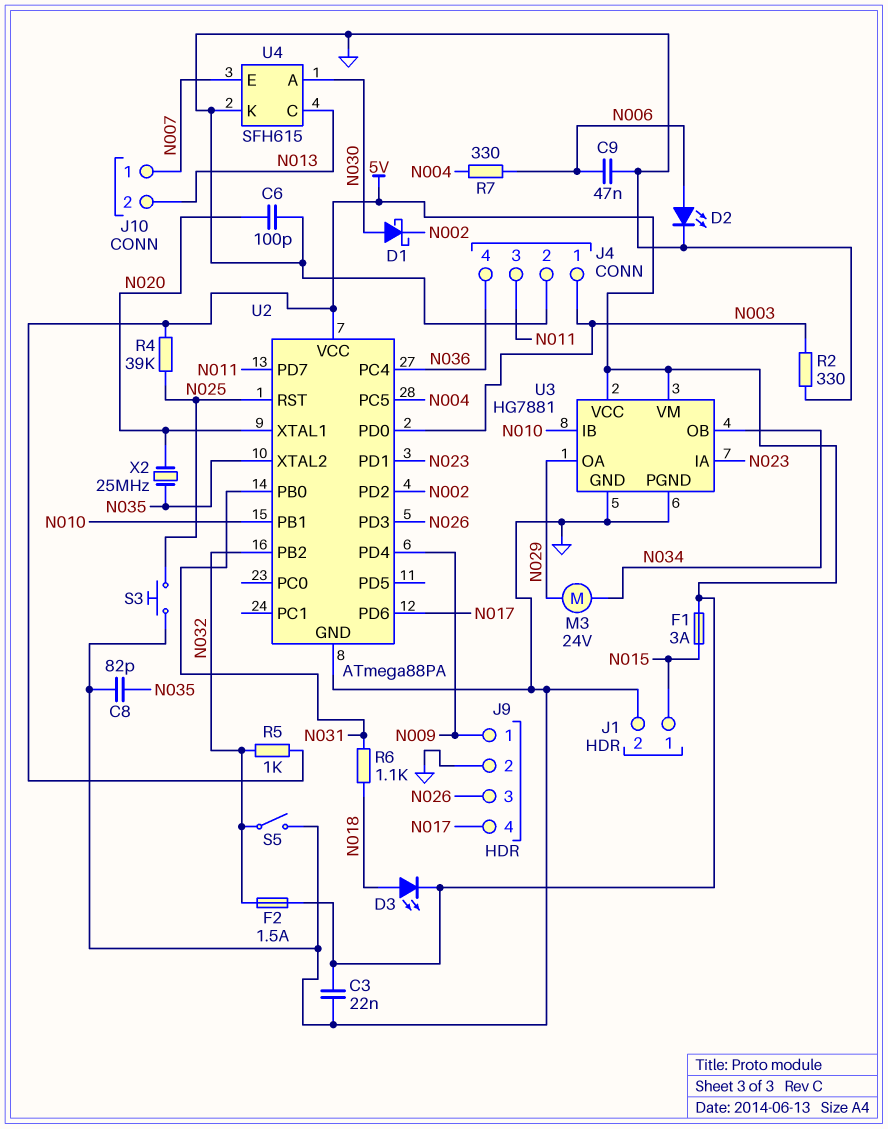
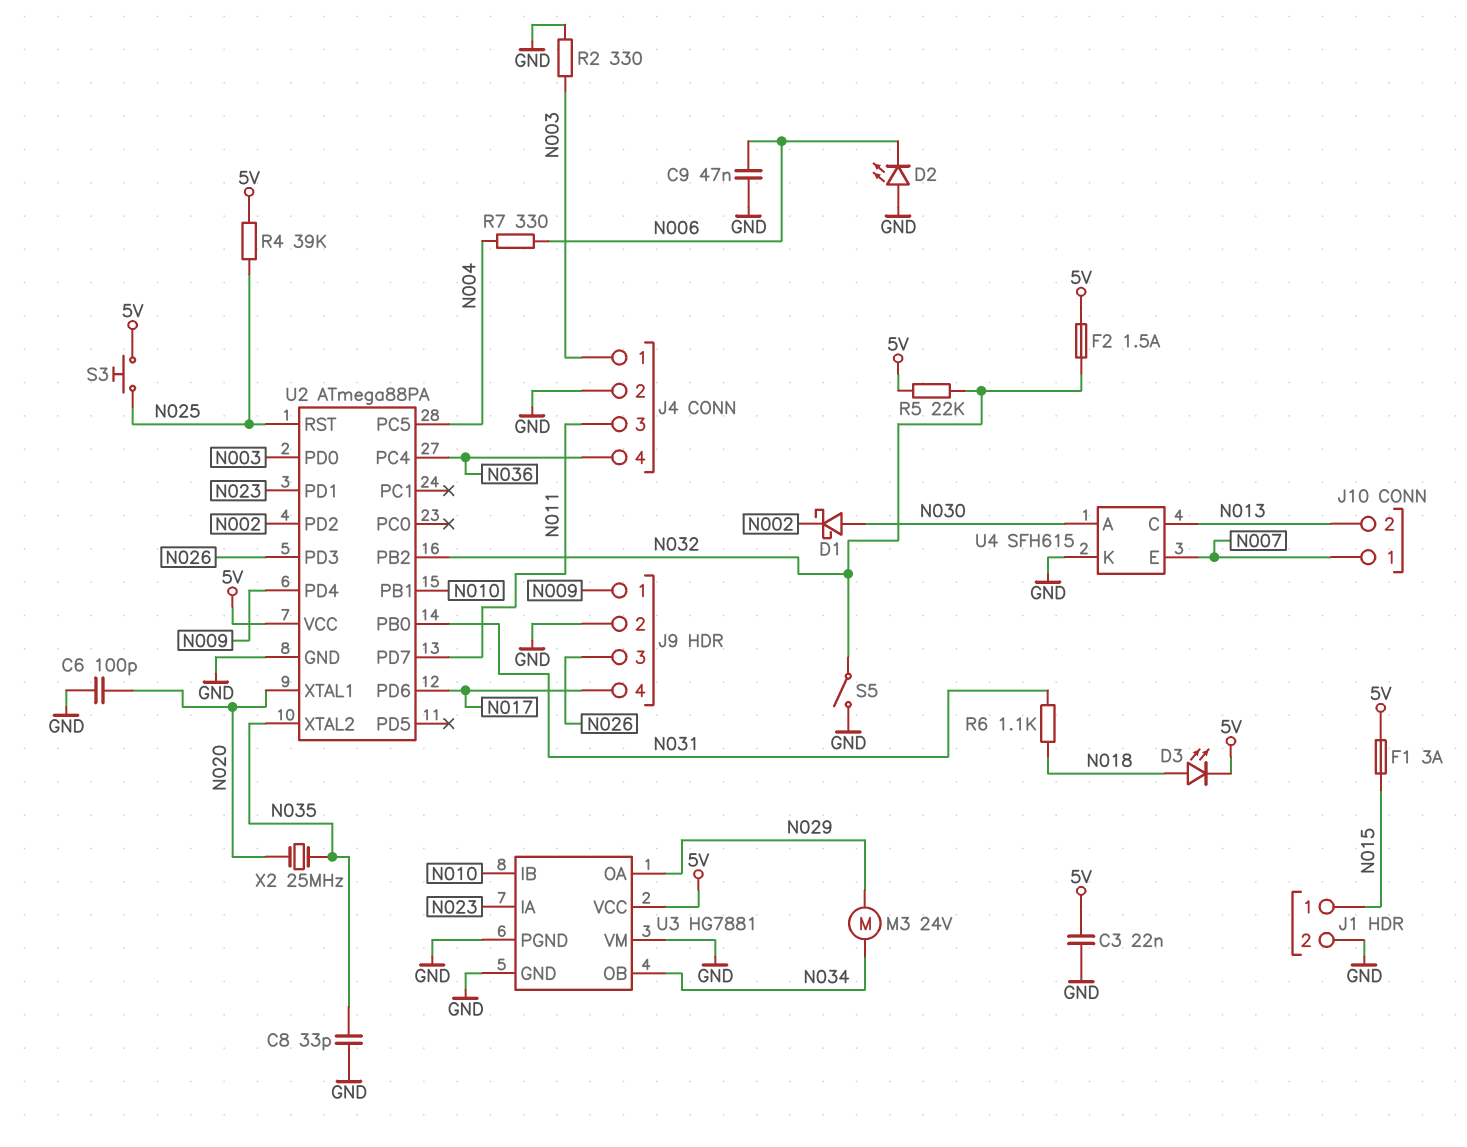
C8: 82pF (GND, N035) -> 33pF (GND, N035)
D2: LED (A N006, K GND) -> LED (A GND, K N006)
R5: 1k (5V, N032) -> 22k (5V, N032)
S3: button (GND, N025) -> button (5V, N025)
U3 pin VM: 5V -> GND

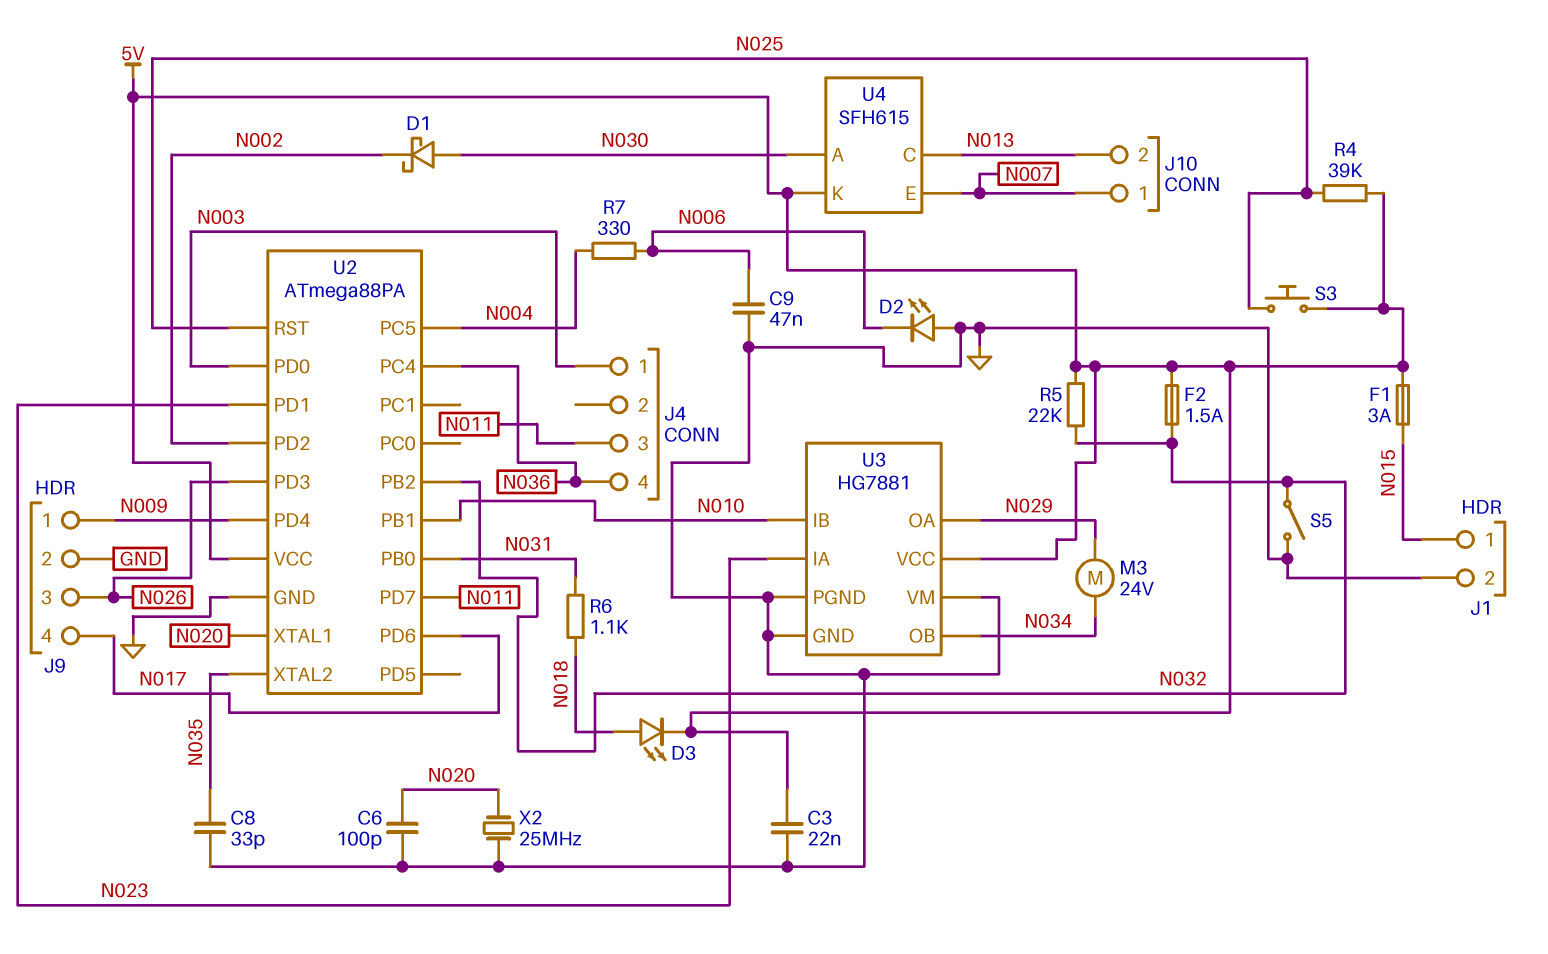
J4 pin 2: GND -> none
R2: 330 (GND, N003) -> none
U4 pin K: GND -> 5V
X2: 25MHz (N020, N035) -> 25MHz (GND, N020)

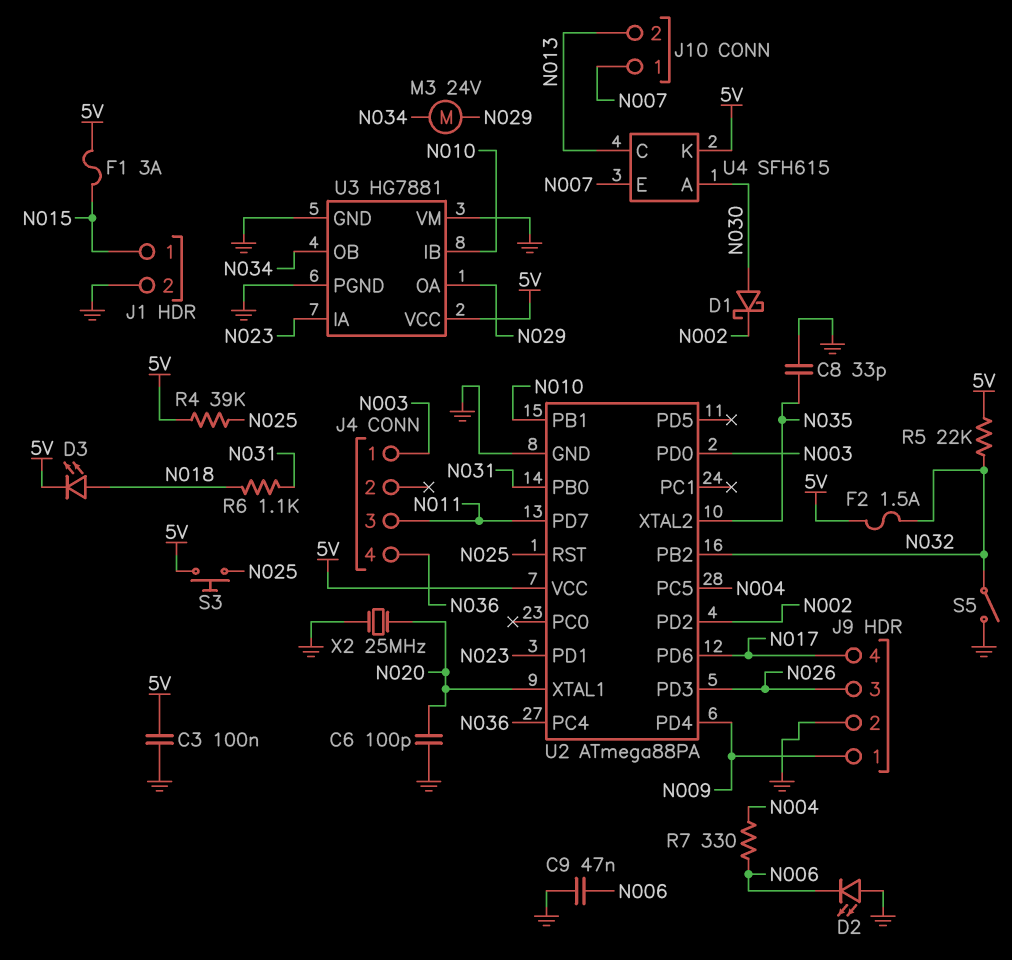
C3: 22nF (5V, GND) -> 100nF (5V, GND)

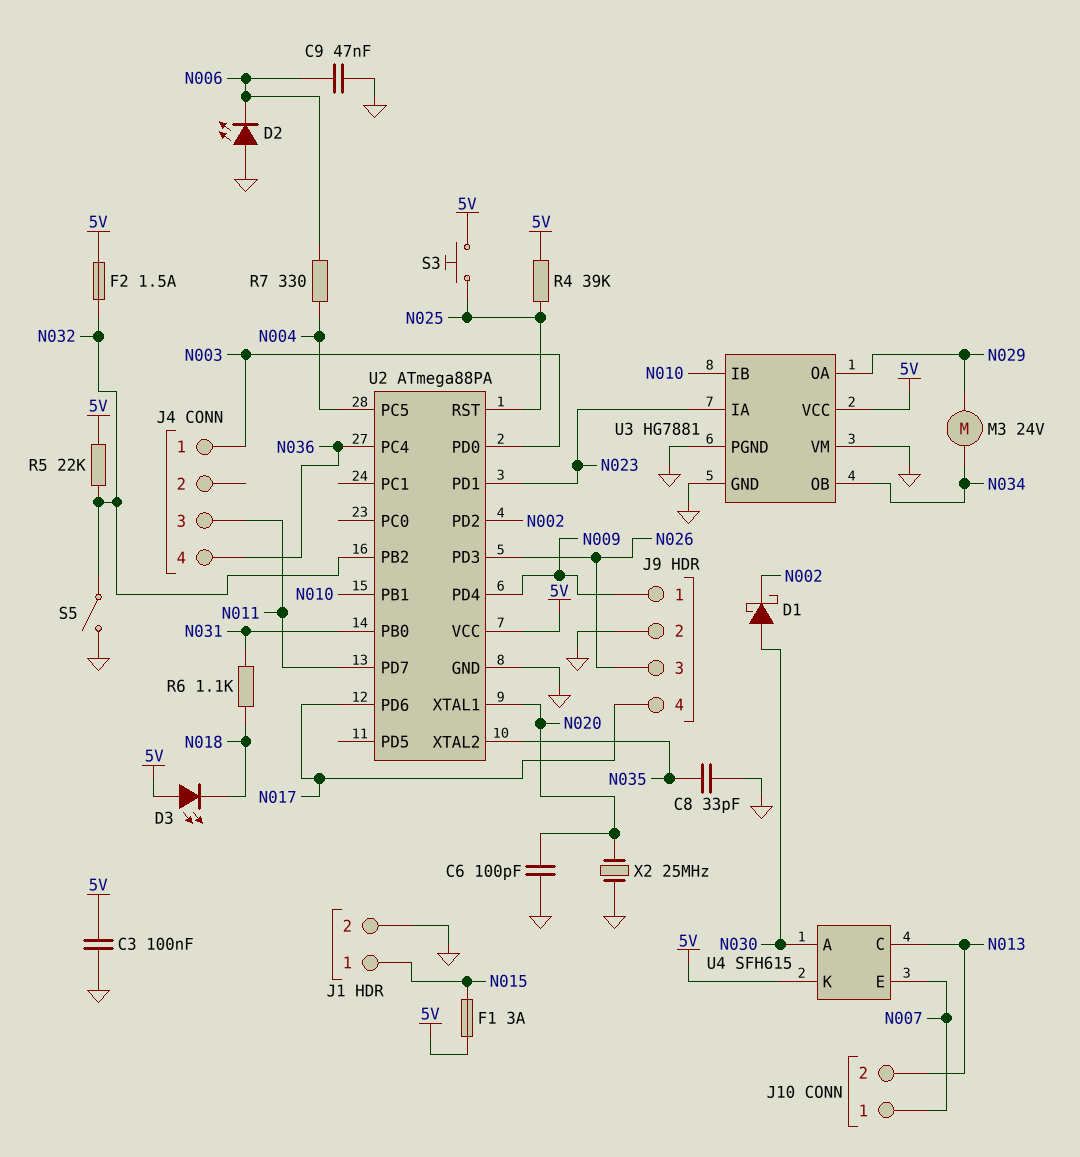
D3: LED (A N018, K 5V) -> LED (A 5V, K N018)

